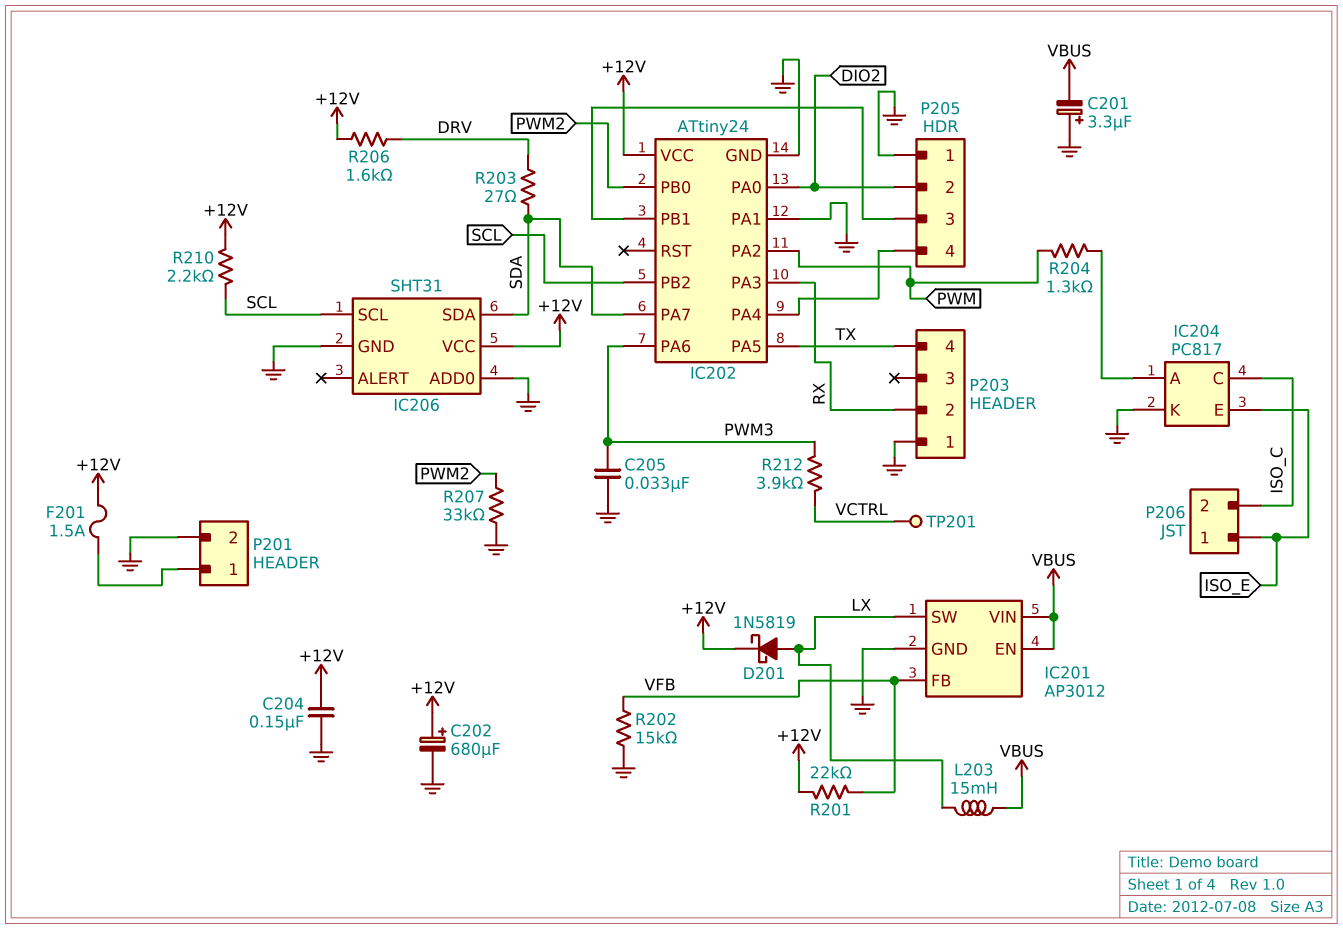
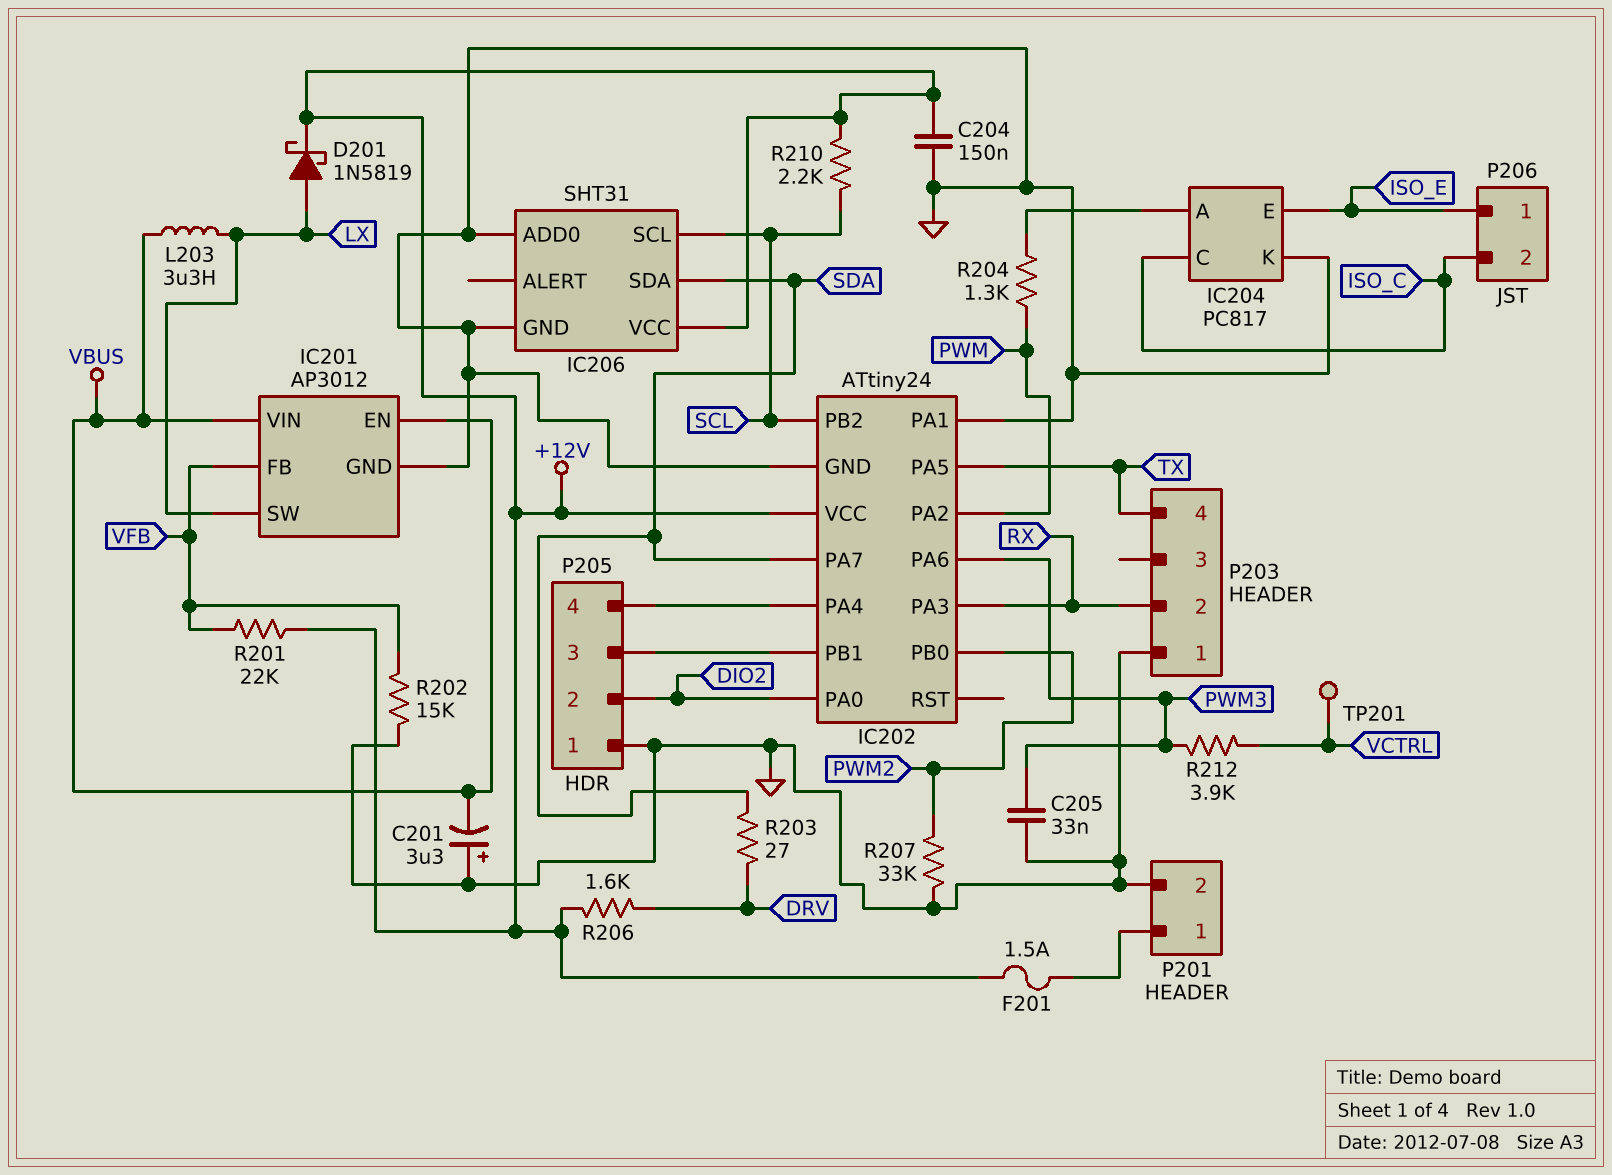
C202: 680uF (plus +12V, minus GND) -> none
L203: 15mH (LX, VBUS) -> 3.3uH (LX, VBUS)

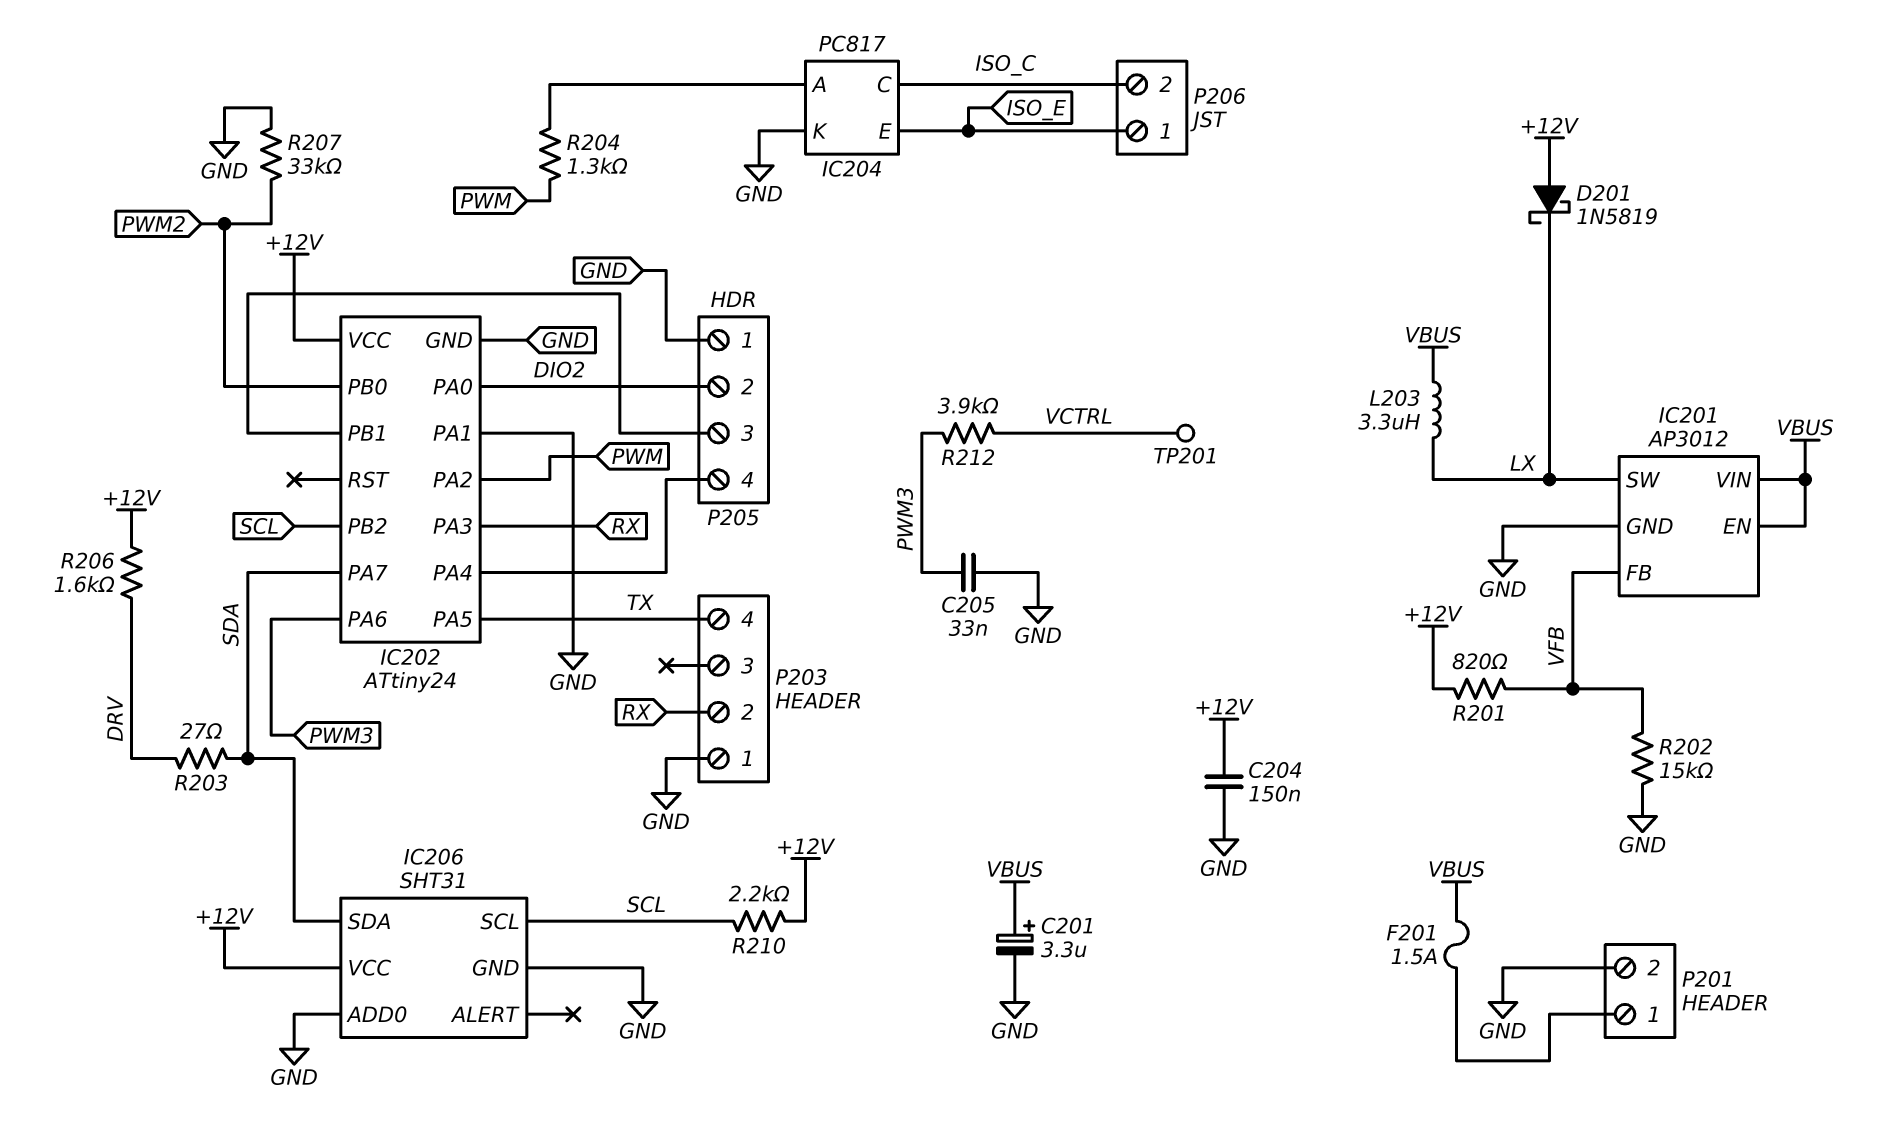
C201: 3.3uF (plus GND, minus VBUS) -> 3.3uF (plus VBUS, minus GND)
D201: schottky 1N5819 (A LX, K +12V) -> schottky 1N5819 (A +12V, K LX)
F201: 1.5A (+12V, P201/1) -> 1.5A (P201/1, VBUS)
R201: 22k (+12V, VFB) -> 820 (+12V, VFB)

